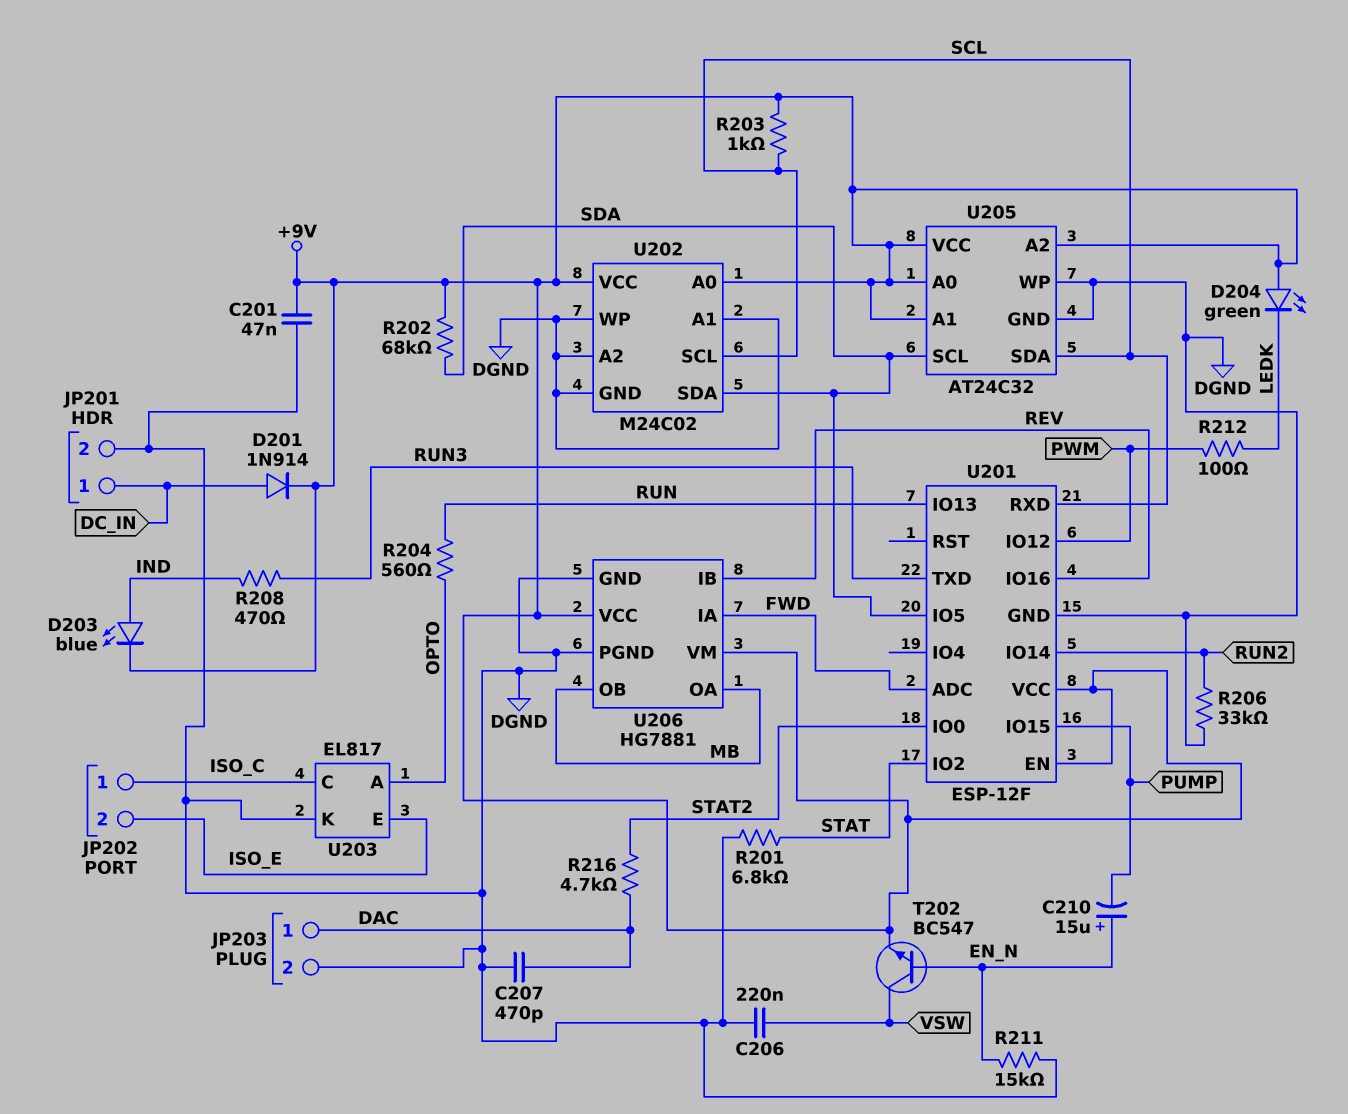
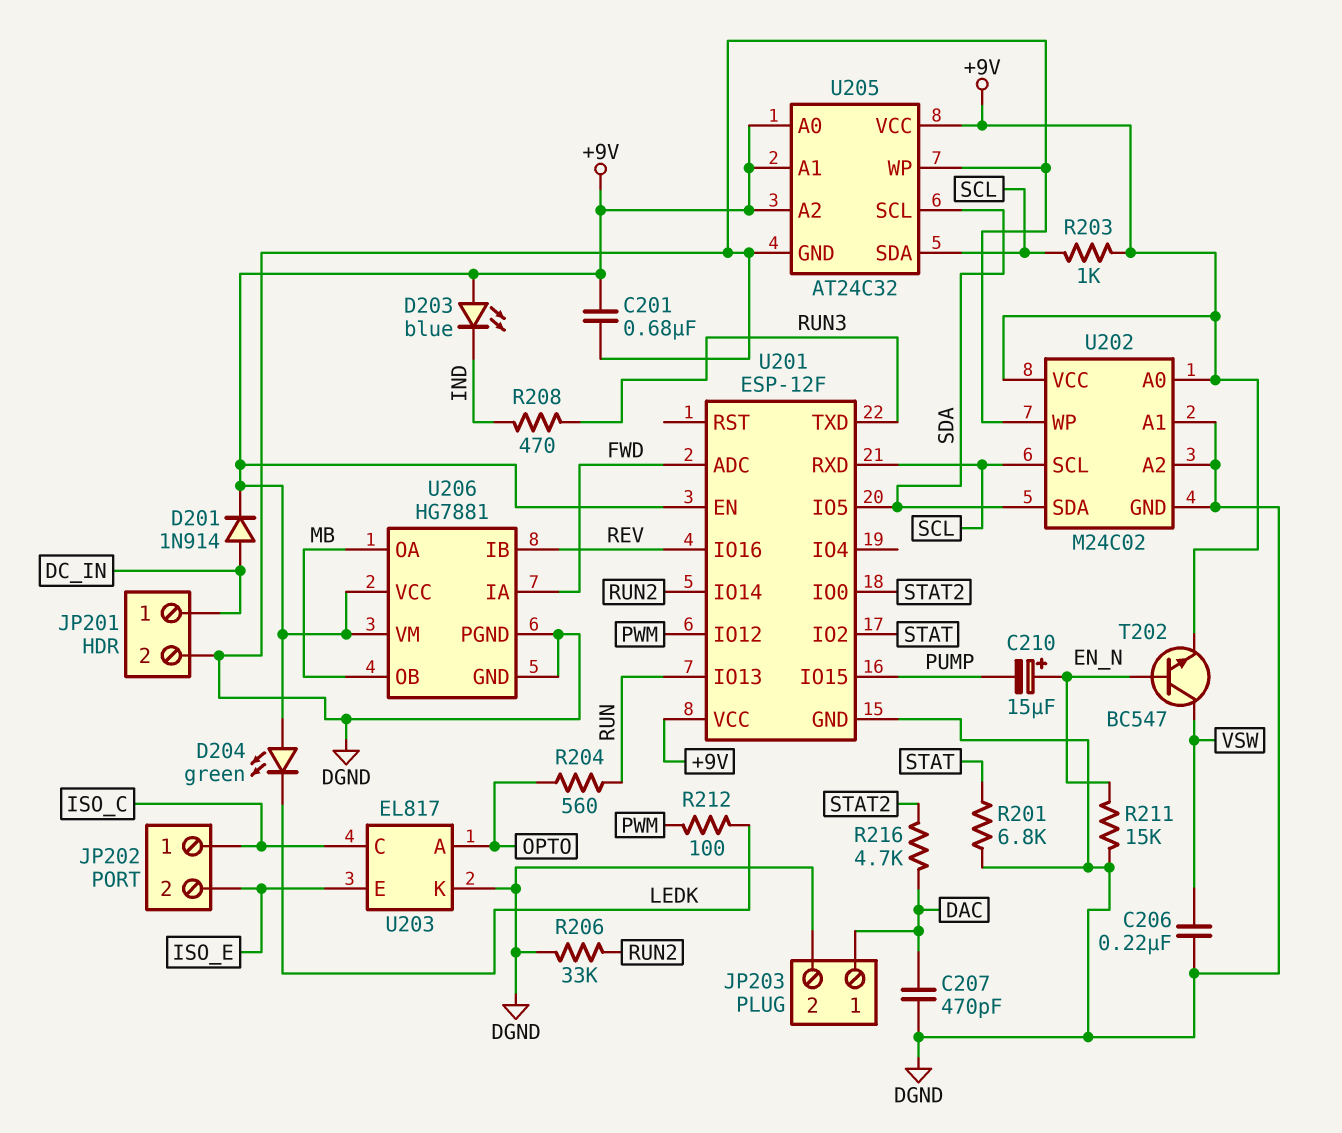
C201: 47nF (+9V, DGND) -> 680nF (+9V, DGND)
D203: LED blue (A IND, K +9V) -> LED blue (A +9V, K IND)
R202: 68k (+9V, SDA) -> none

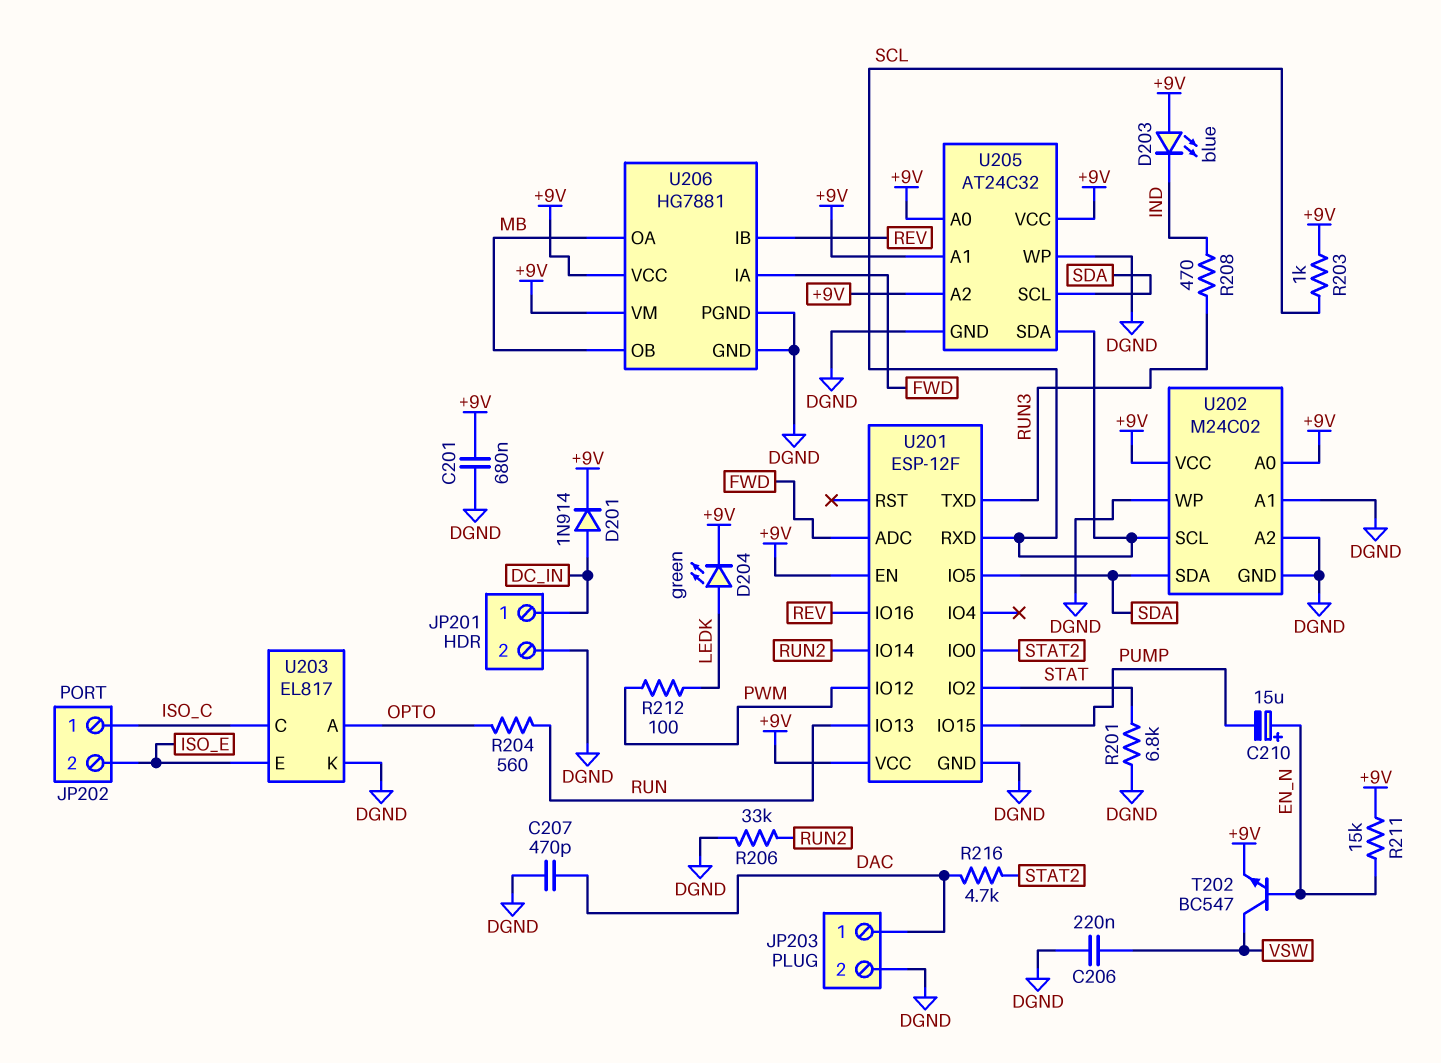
D204: LED green (A +9V, K LEDK) -> LED green (A LEDK, K +9V)
R211: 15k (DGND, EN_N) -> 15k (+9V, EN_N)

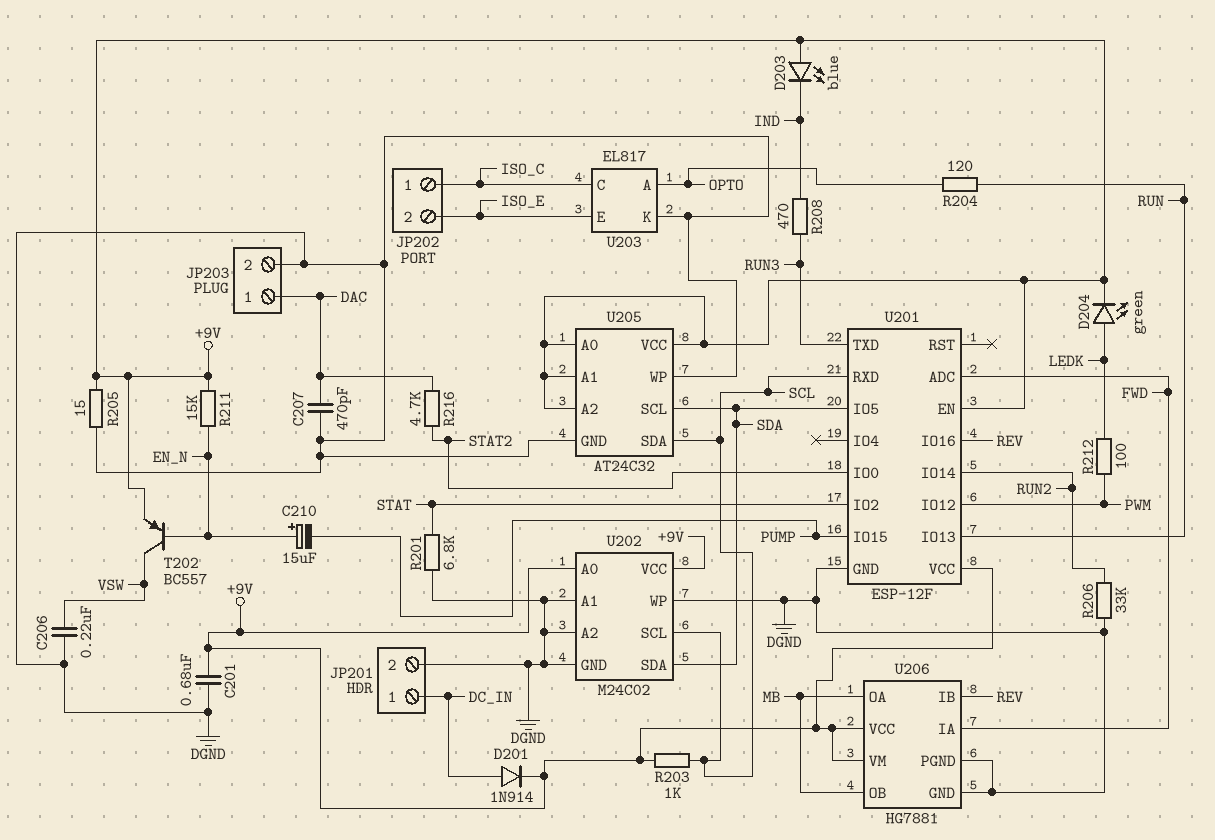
R204: 560 (OPTO, RUN) -> 120 (OPTO, RUN)
R205: none -> 15 (+9V, DGND)
T202: NPN BC547 (B EN_N, C VSW, E +9V) -> PNP BC557 (B EN_N, C VSW, E +9V)

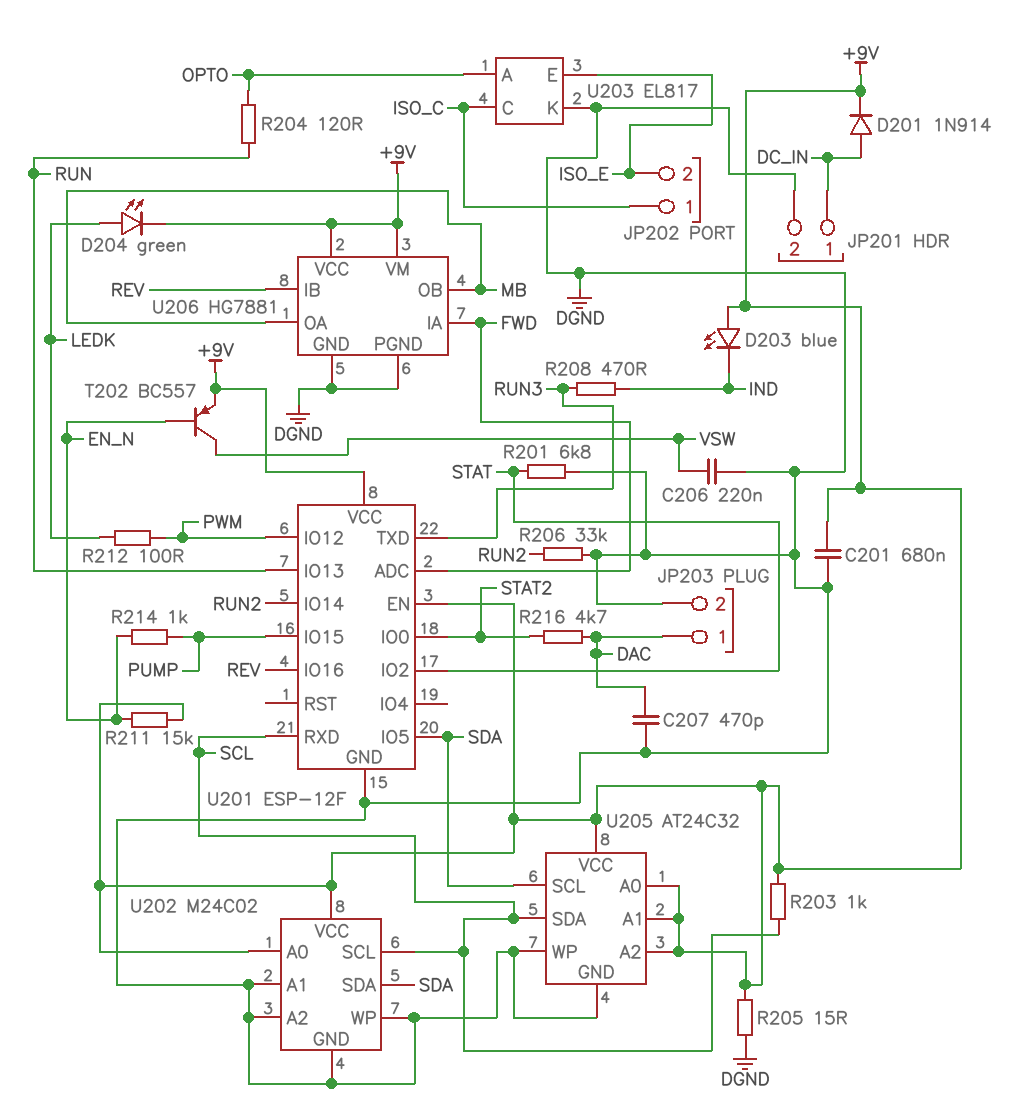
C210: 15uF (plus EN_N, minus PUMP) -> none
R214: none -> 1k (EN_N, PUMP)

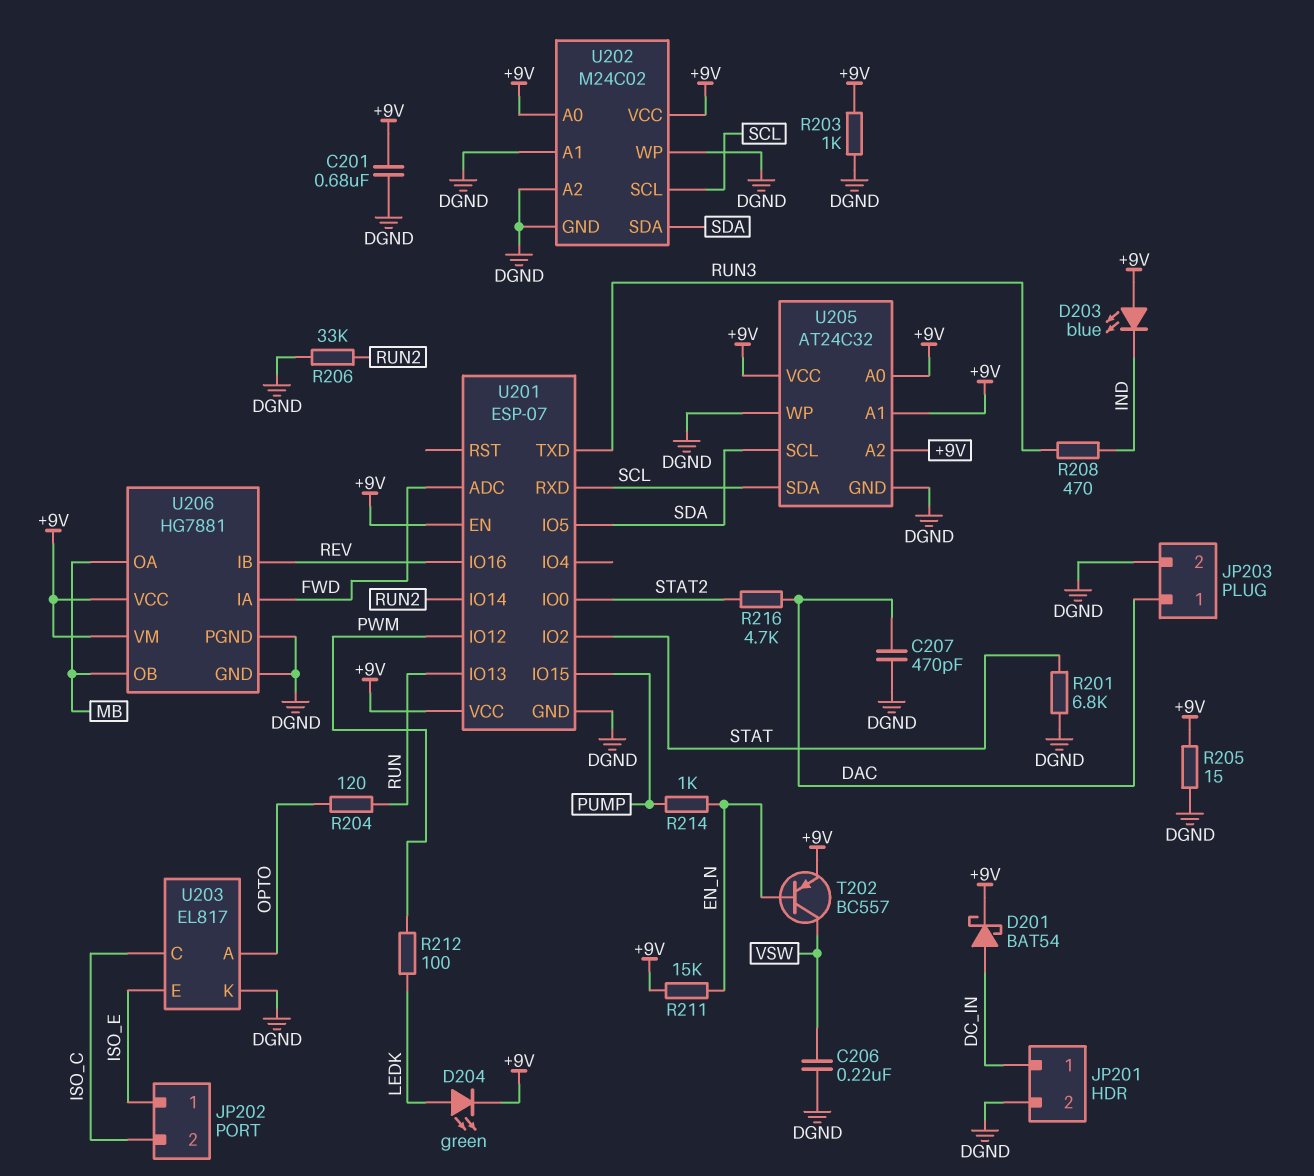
D201: diode 1N914 (A DC_IN, K +9V) -> schottky BAT54 (A DC_IN, K +9V)
JP202 pin 1: ISO_C -> ISO_E
JP202 pin 2: ISO_E -> ISO_C
R203: 1k (+9V, SCL) -> 1k (+9V, DGND)
U201: ESP-12F -> ESP-07

